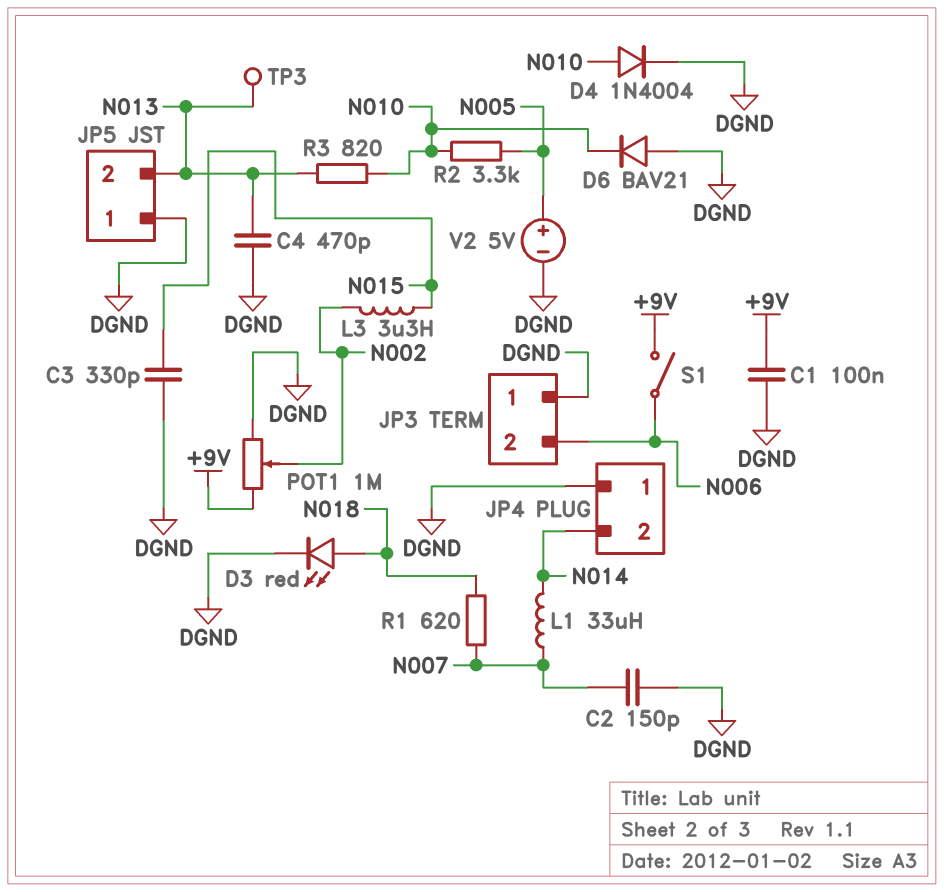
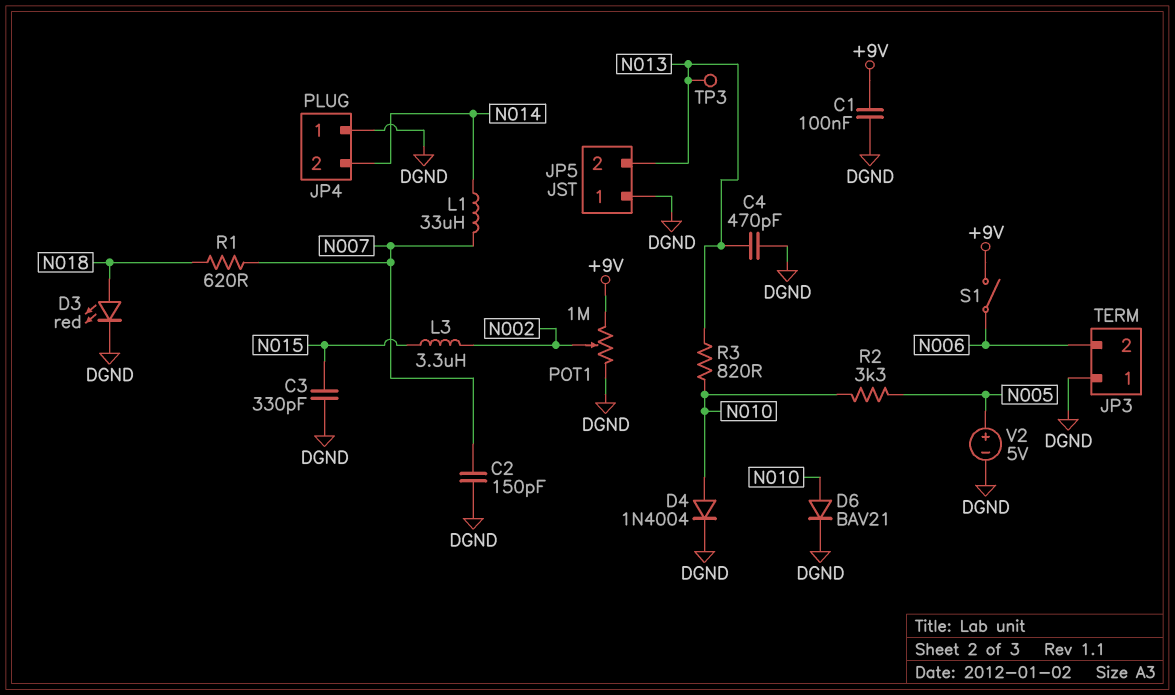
D6: diode BAV21 (A DGND, K N010) -> diode BAV21 (A N010, K DGND)

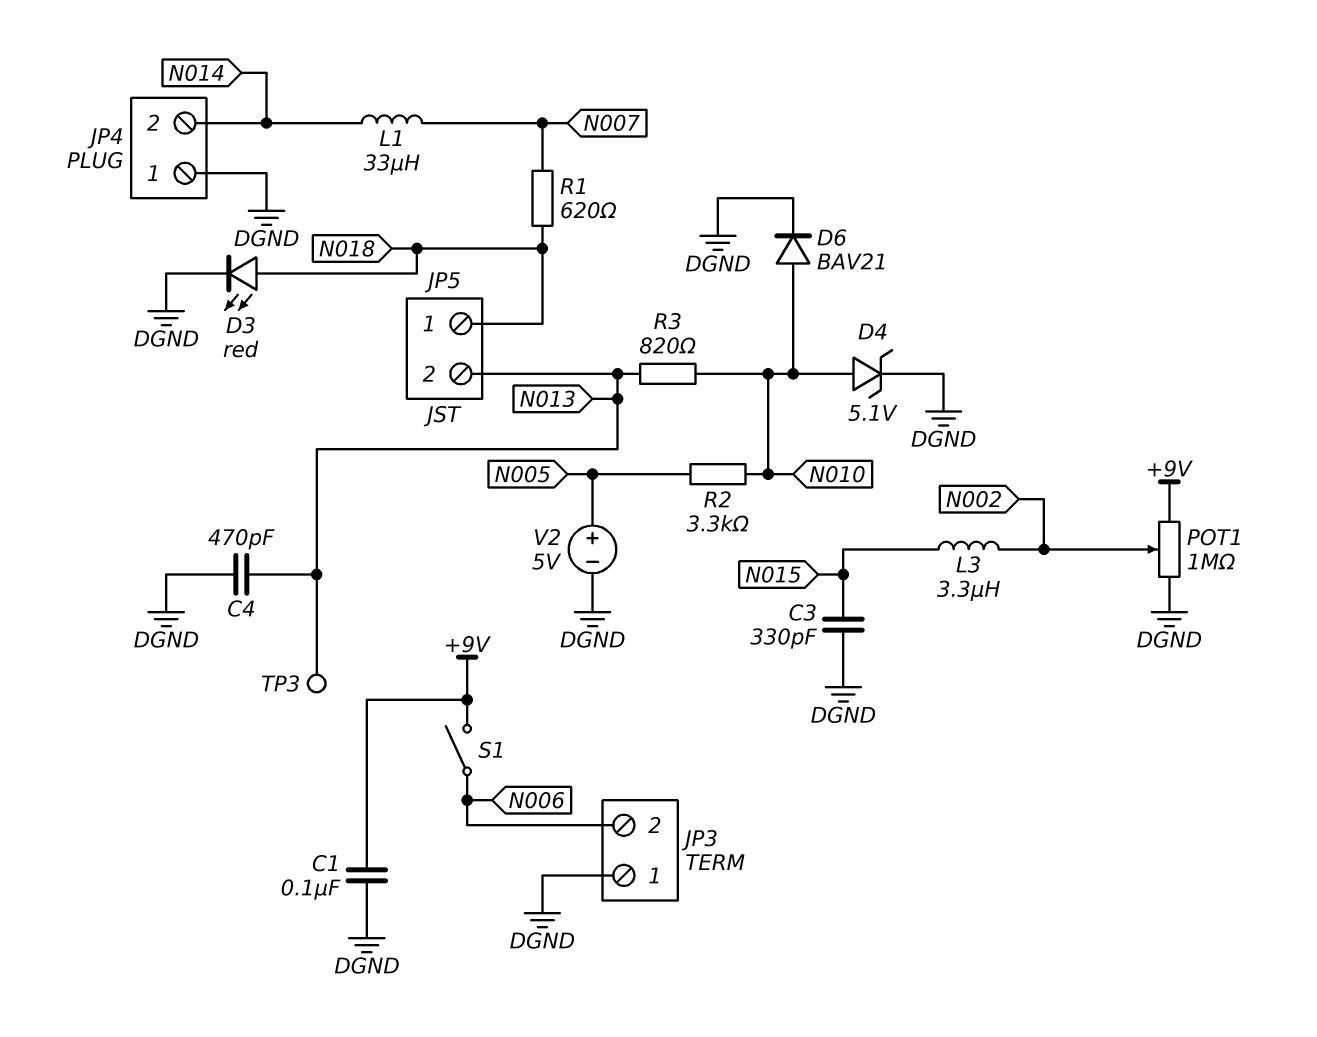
C2: 150pF (DGND, N007) -> none
D4: diode 1N4004 (A N010, K DGND) -> zener 5.1V (A N010, K DGND)
JP5 pin 1: DGND -> N018

